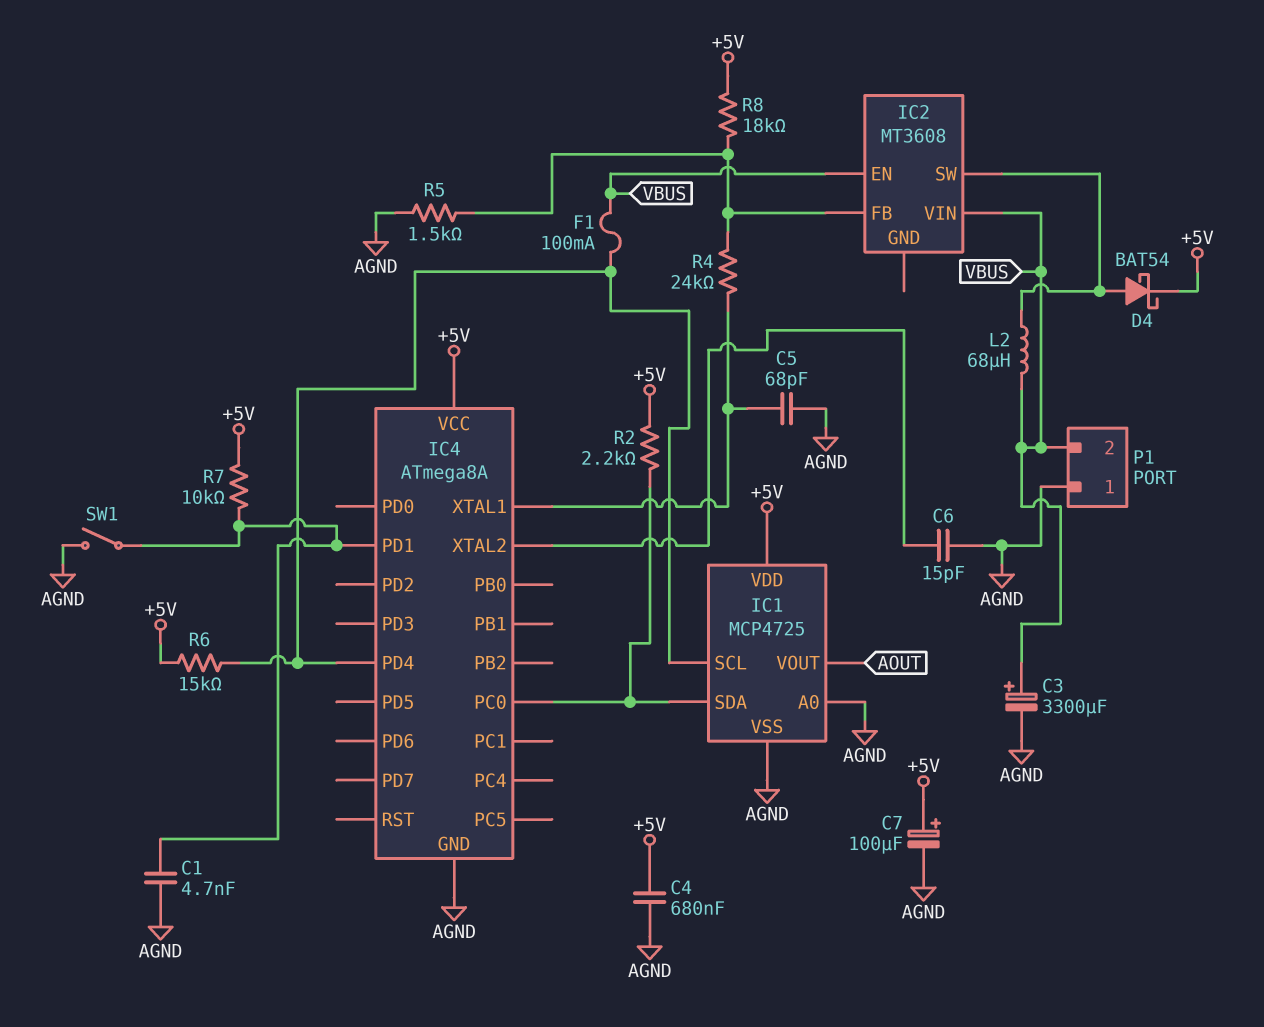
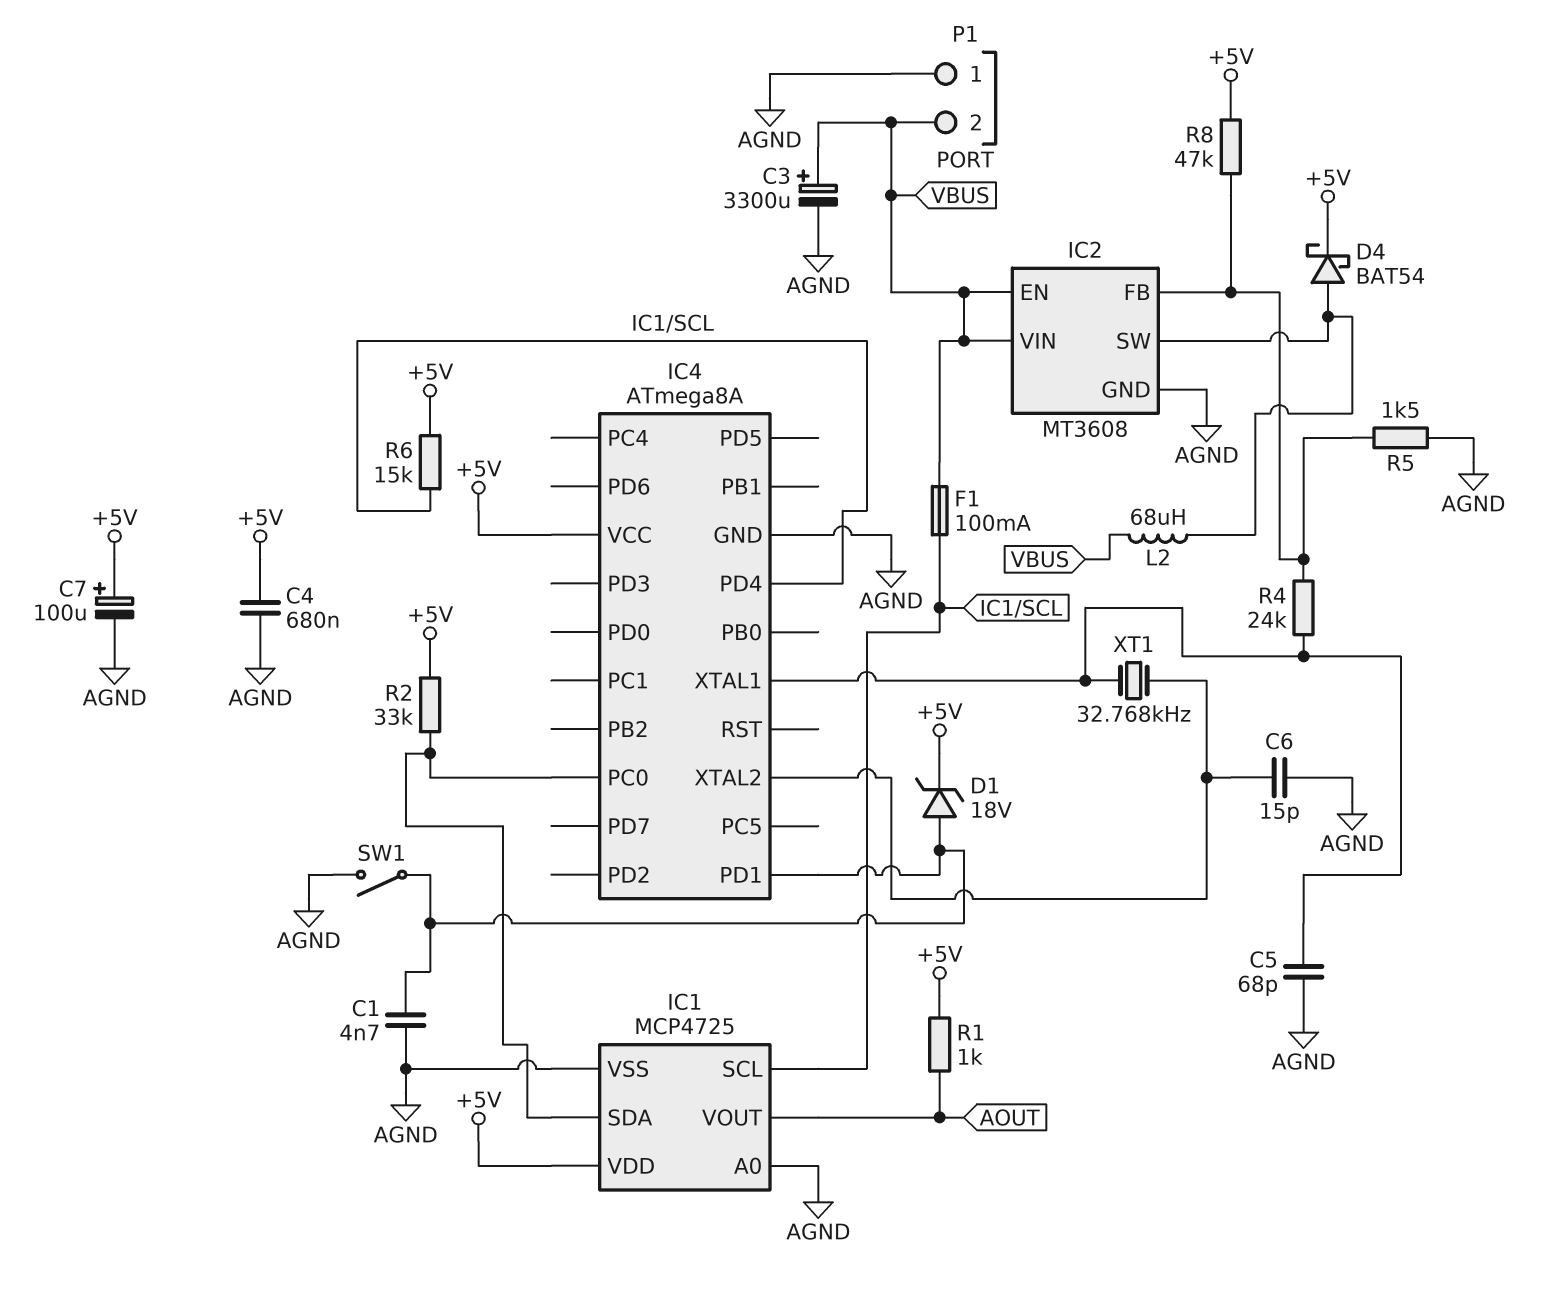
D1: none -> zener 18V (A IC4/PD1, K +5V)
IC2 pin GND: none -> AGND
R1: none -> 1k (+5V, AOUT)
R2: 2.2k (+5V, IC1/SDA) -> 33k (+5V, IC1/SDA)
R7: 10k (+5V, IC4/PD1) -> none
R8: 18k (+5V, IC2/FB) -> 47k (+5V, IC2/FB)
XT1: none -> 32.768kHz (IC4/XTAL1, IC4/XTAL2)

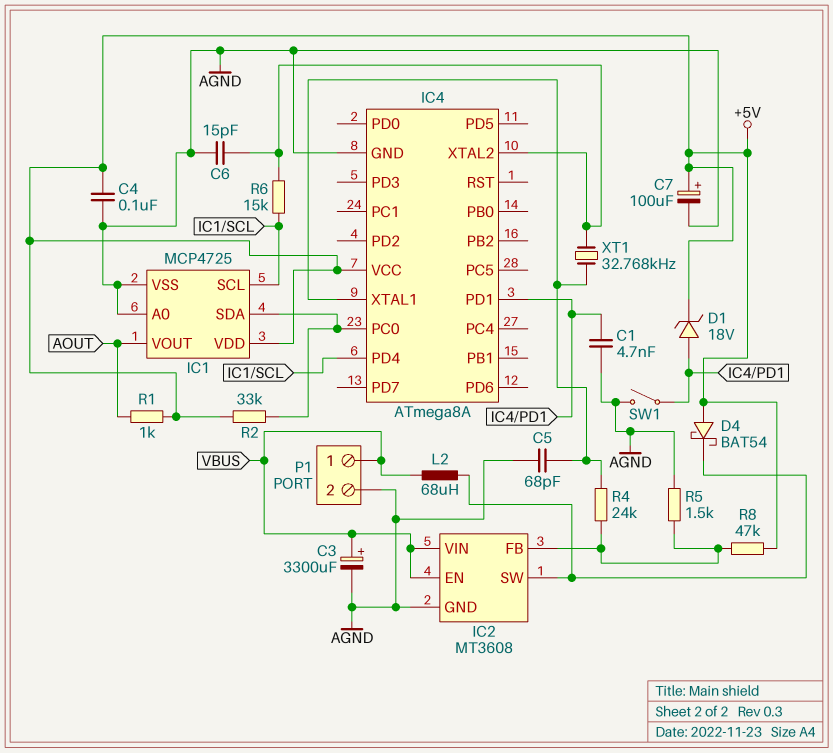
C4: 680nF (+5V, AGND) -> 100nF (+5V, AGND)
D4: schottky BAT54 (A IC2/SW, K +5V) -> schottky BAT54 (A +5V, K IC2/SW)
F1: 100mA (IC1/SCL, VBUS) -> none
P1 pin 1: AGND -> VBUS
P1 pin 2: VBUS -> AGND
R6: 15k (+5V, IC1/SCL) -> 15k (IC1/SCL, IC4/XTAL2)

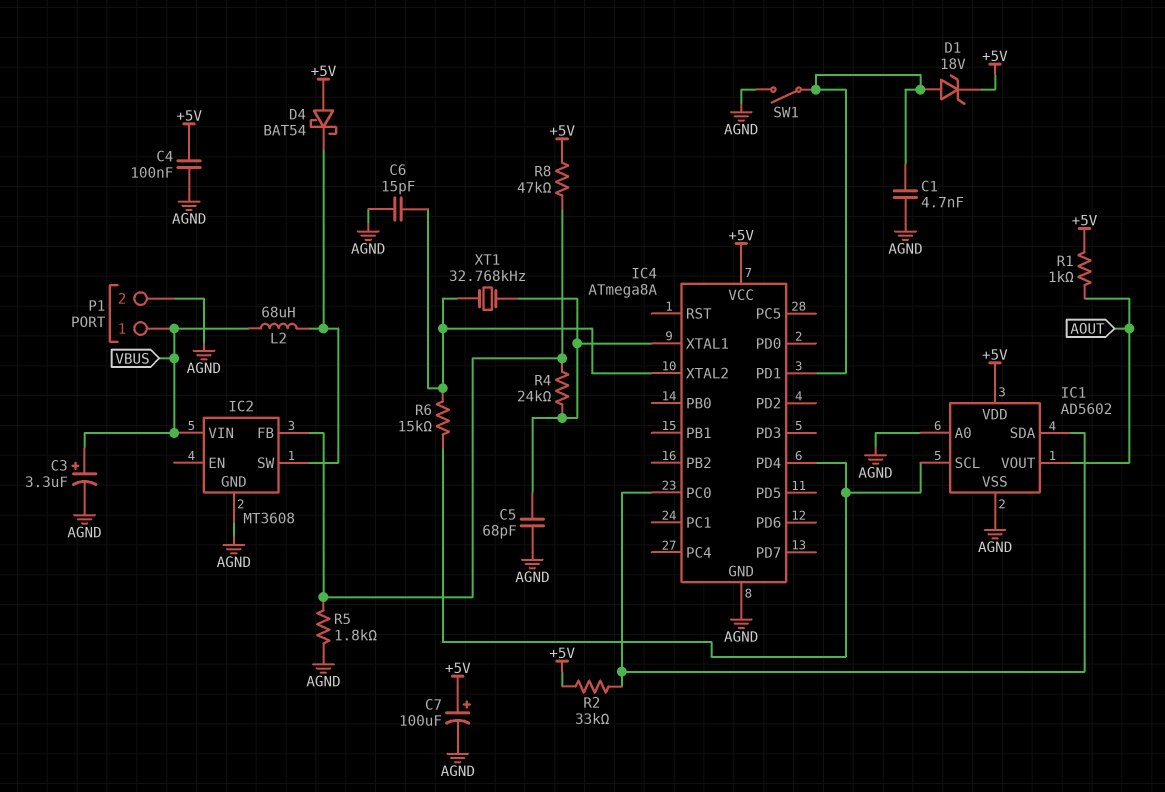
C3: 3300uF (plus VBUS, minus AGND) -> 3.3uF (plus VBUS, minus AGND)
IC1: MCP4725 -> AD5602
IC2 pin EN: VBUS -> none
R5: 1.5k (AGND, IC2/FB) -> 1.8k (AGND, IC2/FB)

